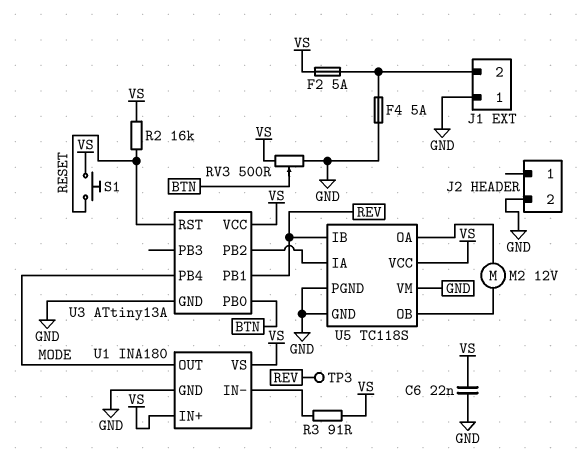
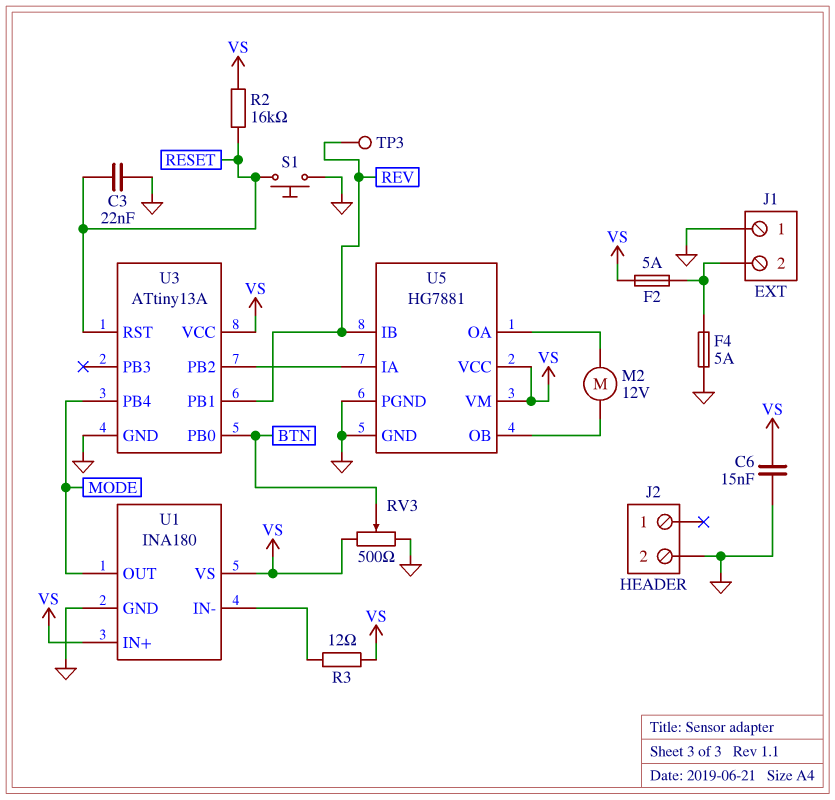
C3: none -> 22nF (GND, RESET)
C6: 22nF (GND, VS) -> 15nF (GND, VS)
R3: 91 (U1/IN-, VS) -> 12 (U1/IN-, VS)
S1: button (RESET, VS) -> button (GND, RESET)
U5: TC118S -> HG7881
U5 pin VM: GND -> VS

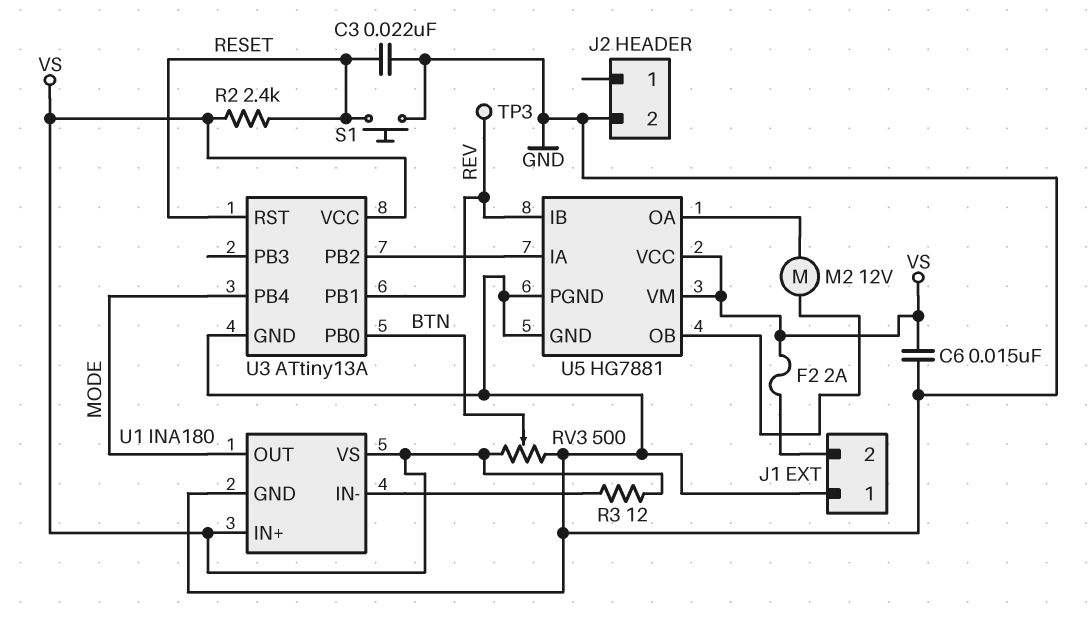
F2: 5A (J1/2, VS) -> 2A (J1/2, VS)
F4: 5A (GND, J1/2) -> none
R2: 16k (RESET, VS) -> 2.4k (RESET, VS)

